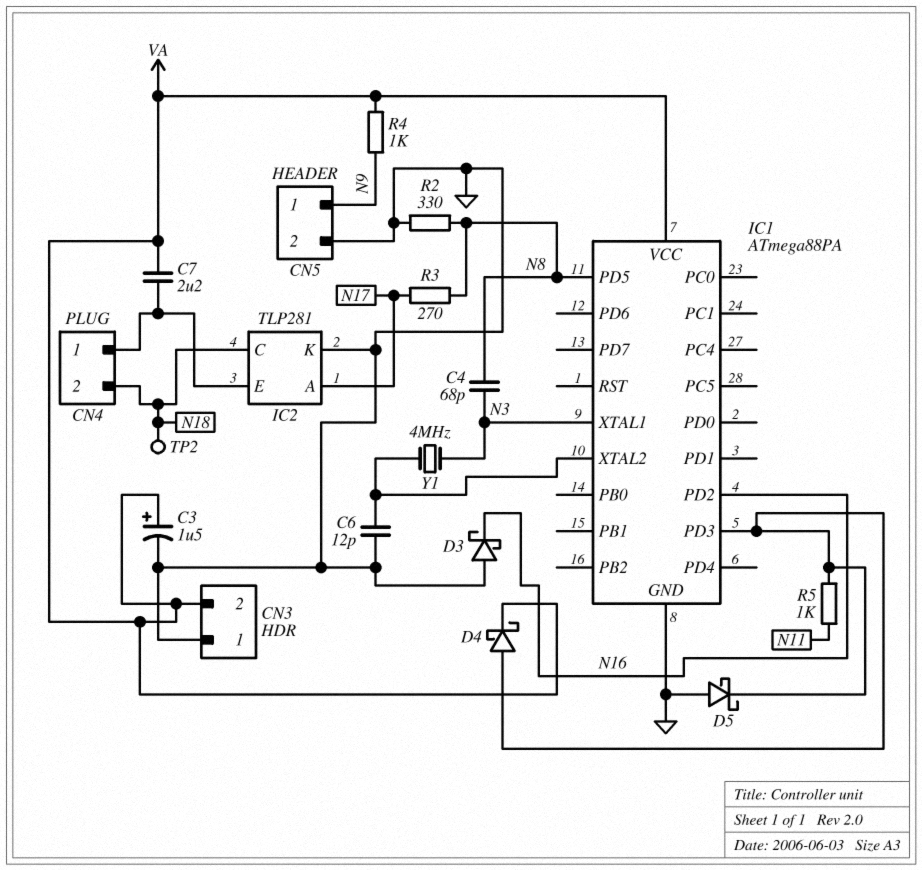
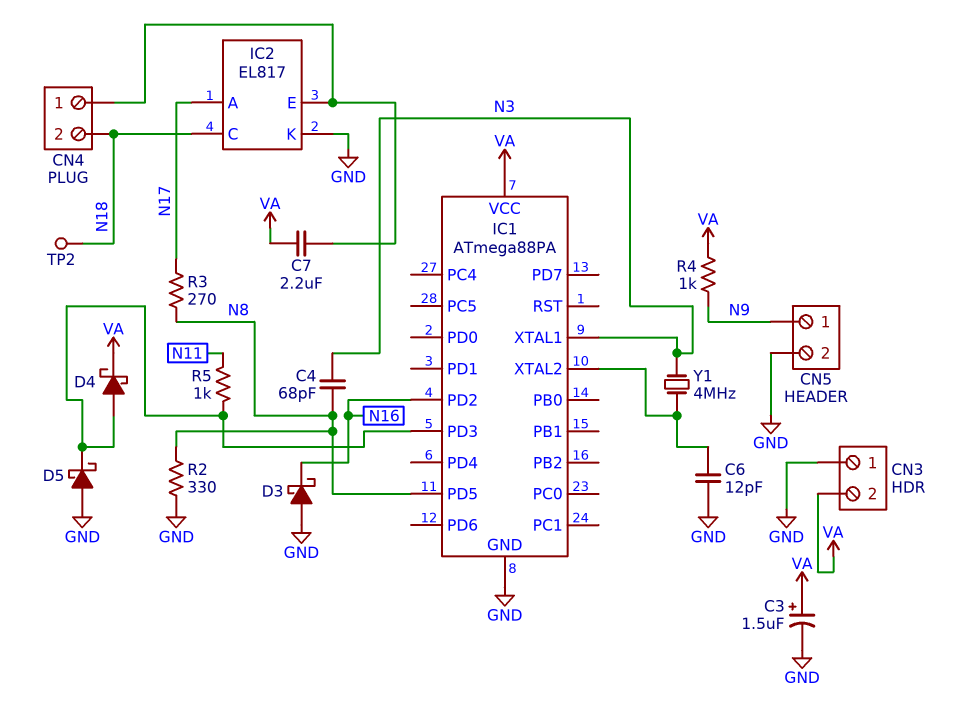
IC2: TLP281 -> EL817

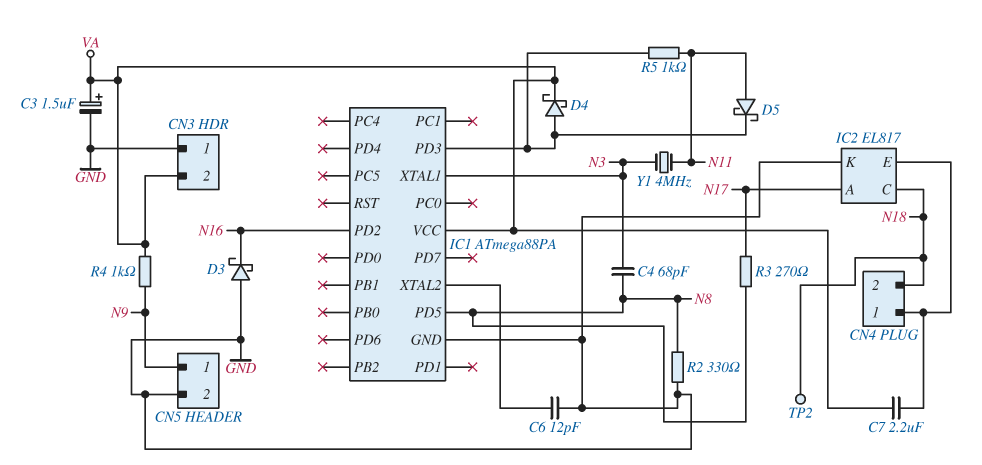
D5: schottky (A GND, K IC1/PD3) -> schottky (A N11, K IC1/PD3)
Y1: 4MHz (IC1/XTAL2, N3) -> 4MHz (N3, N11)

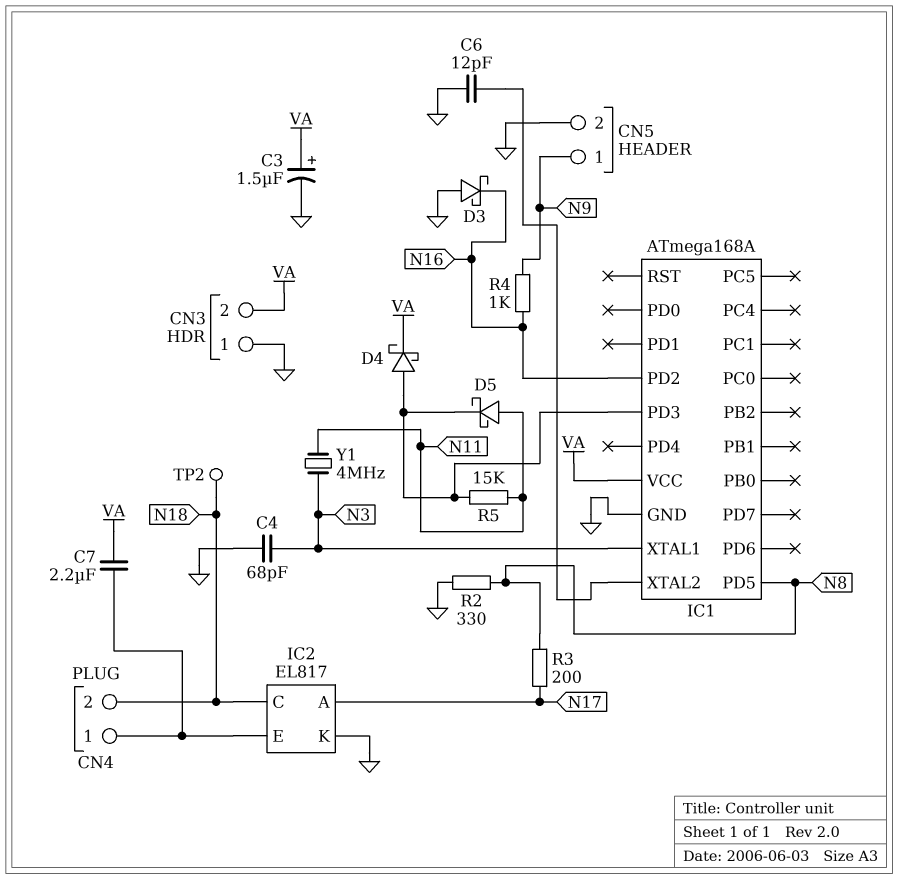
C4: 68pF (N3, N8) -> 68pF (GND, N3)
IC1: ATmega88PA -> ATmega168A
R3: 270 (N8, N17) -> 200 (N8, N17)
R4: 1k (N9, VA) -> 1k (N9, N16)
R5: 1k (IC1/PD3, N11) -> 15k (IC1/PD3, N11)

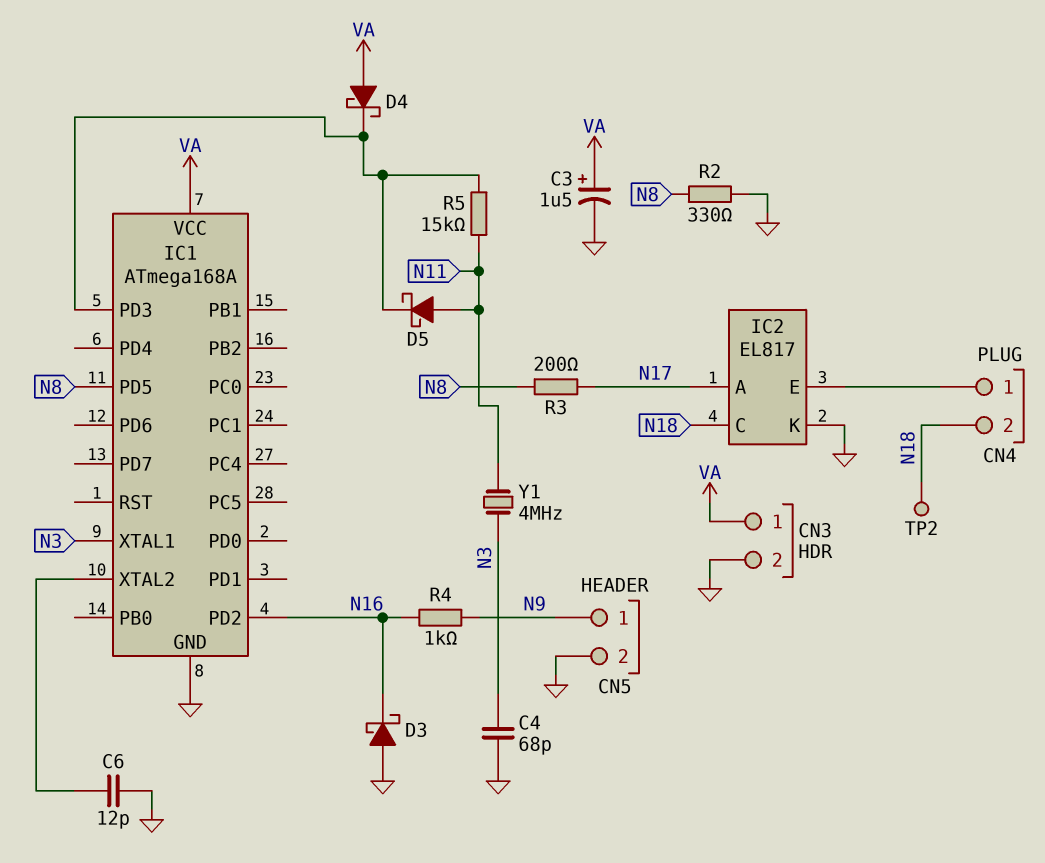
C7: 2.2uF (CN4/1, VA) -> none
CN3 pin 1: GND -> VA
CN3 pin 2: VA -> GND
D4: schottky (A IC1/PD3, K VA) -> schottky (A VA, K IC1/PD3)

